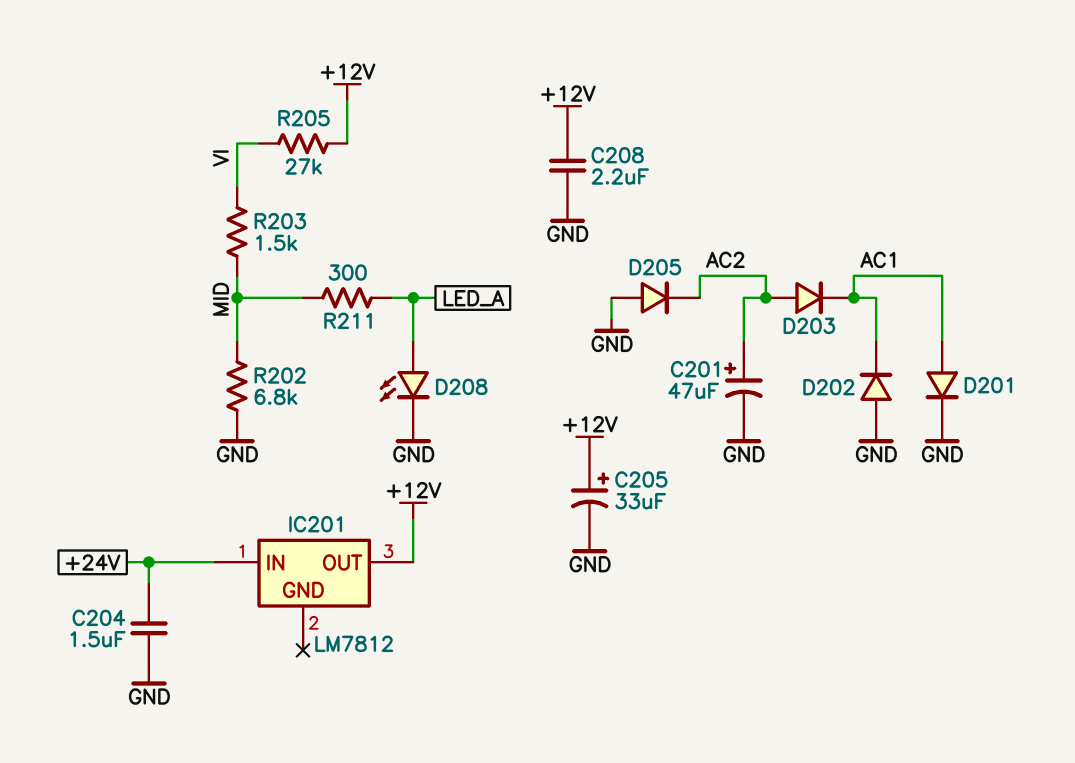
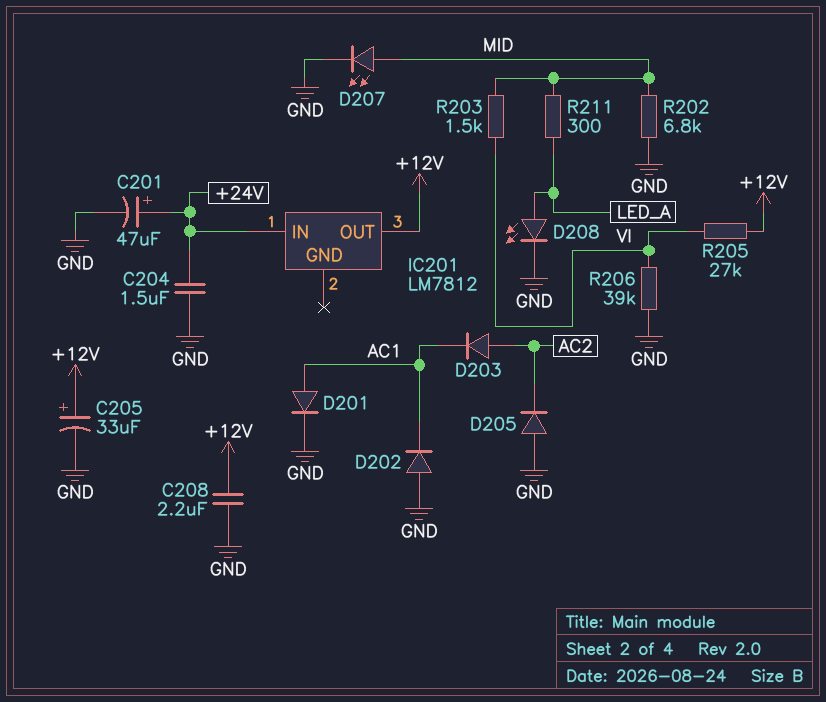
C201: 47uF (plus AC2, minus GND) -> 47uF (plus +24V, minus GND)
D207: none -> LED (A MID, K GND)
R206: none -> 39k (GND, VI)

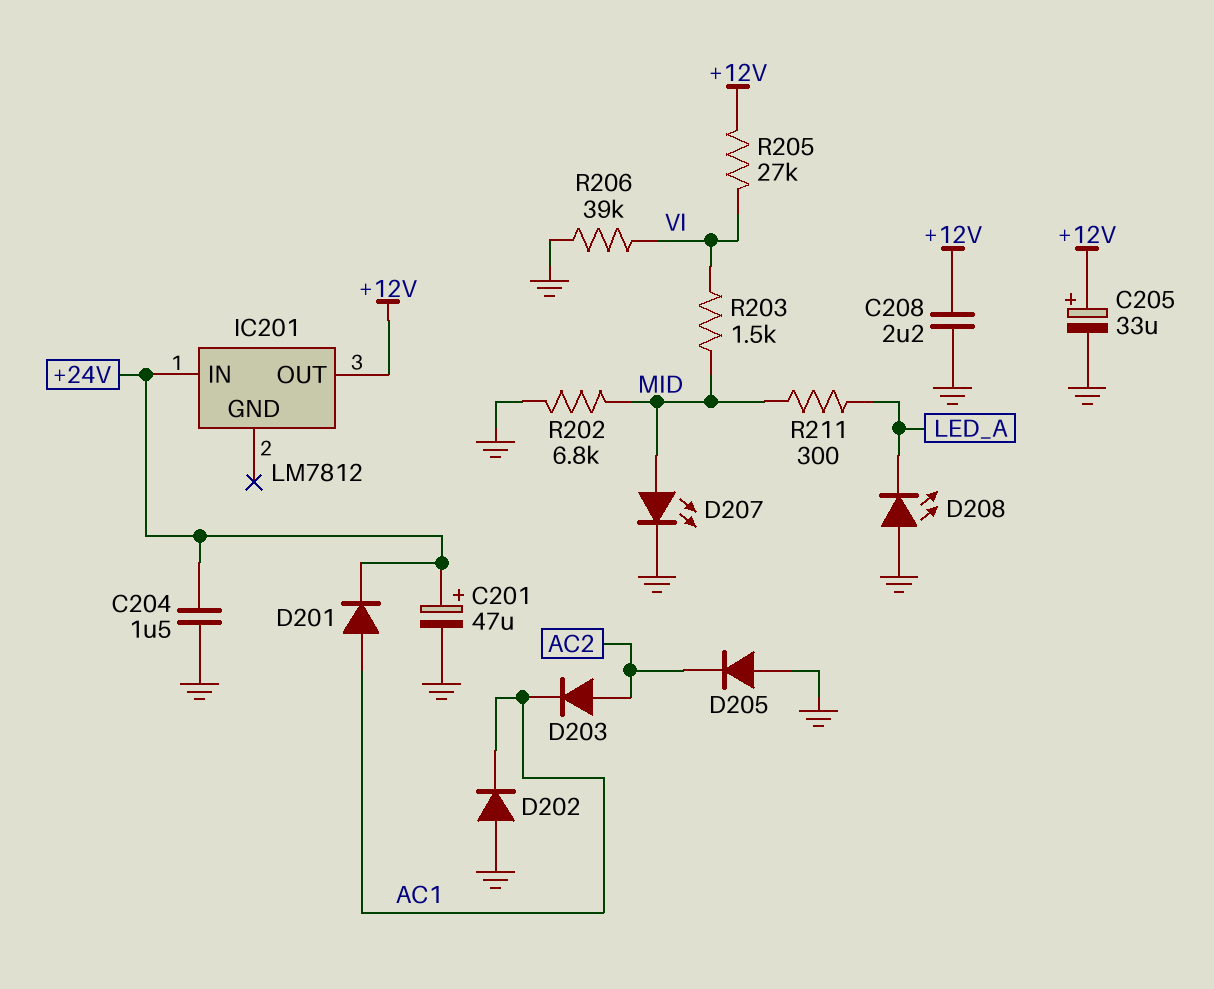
D201: diode (A AC1, K GND) -> diode (A AC1, K +24V)
D208: LED (A LED_A, K GND) -> LED (A GND, K LED_A)

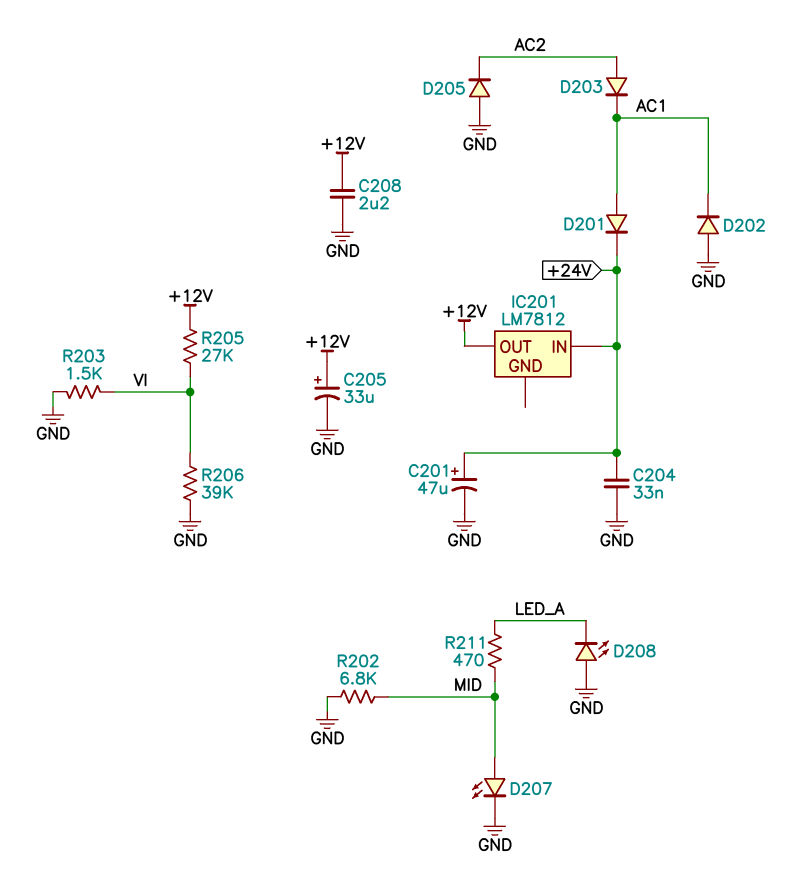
C204: 1.5uF (+24V, GND) -> 33nF (+24V, GND)
R203: 1.5k (MID, VI) -> 1.5k (GND, VI)
R211: 300 (LED_A, MID) -> 470 (LED_A, MID)

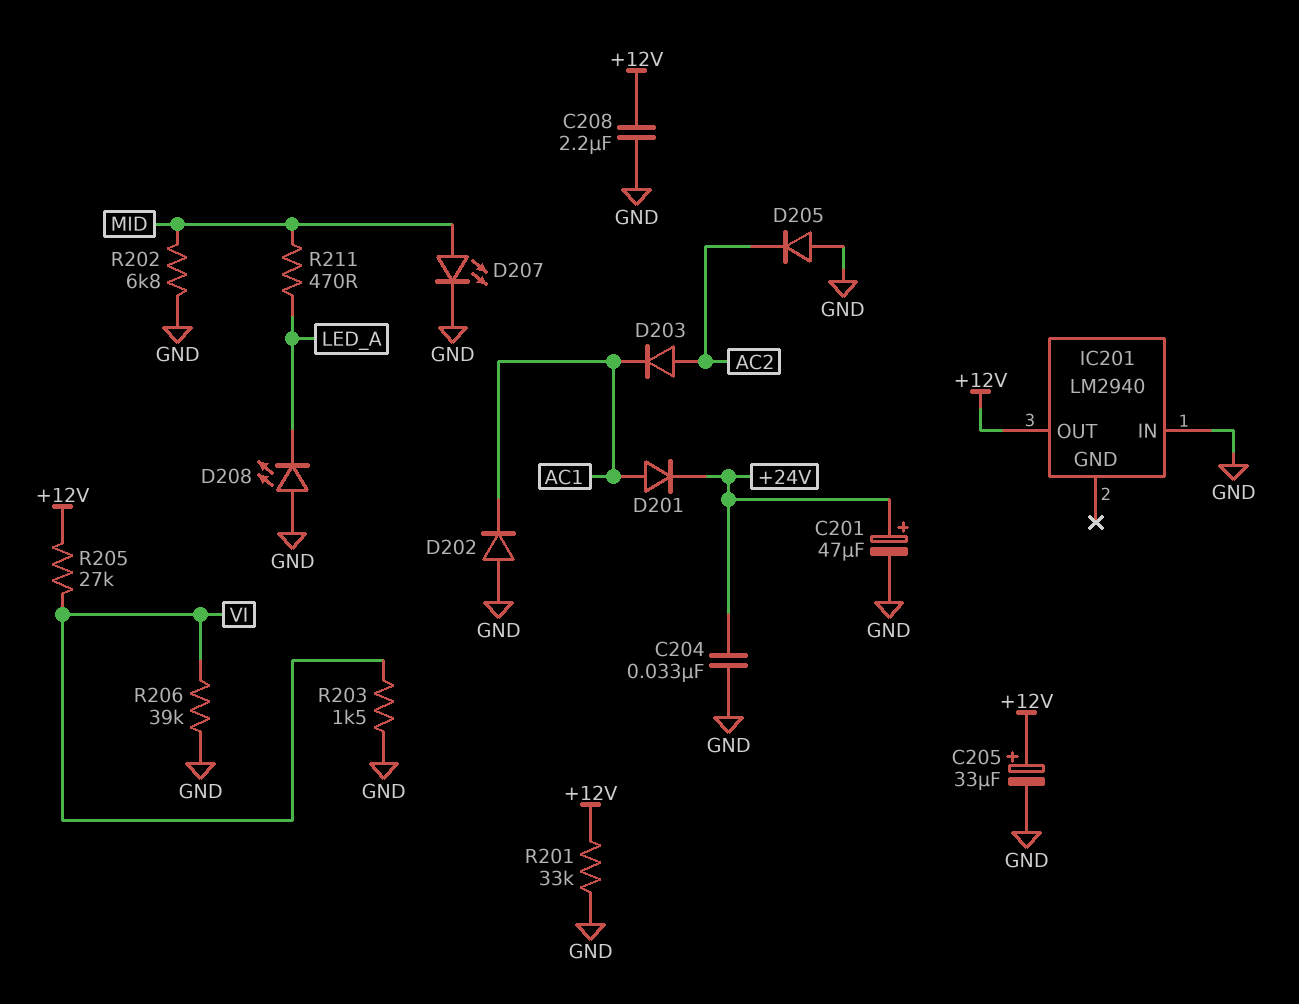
IC201: LM7812 -> LM2940
IC201 pin IN: +24V -> GND
R201: none -> 33k (+12V, GND)

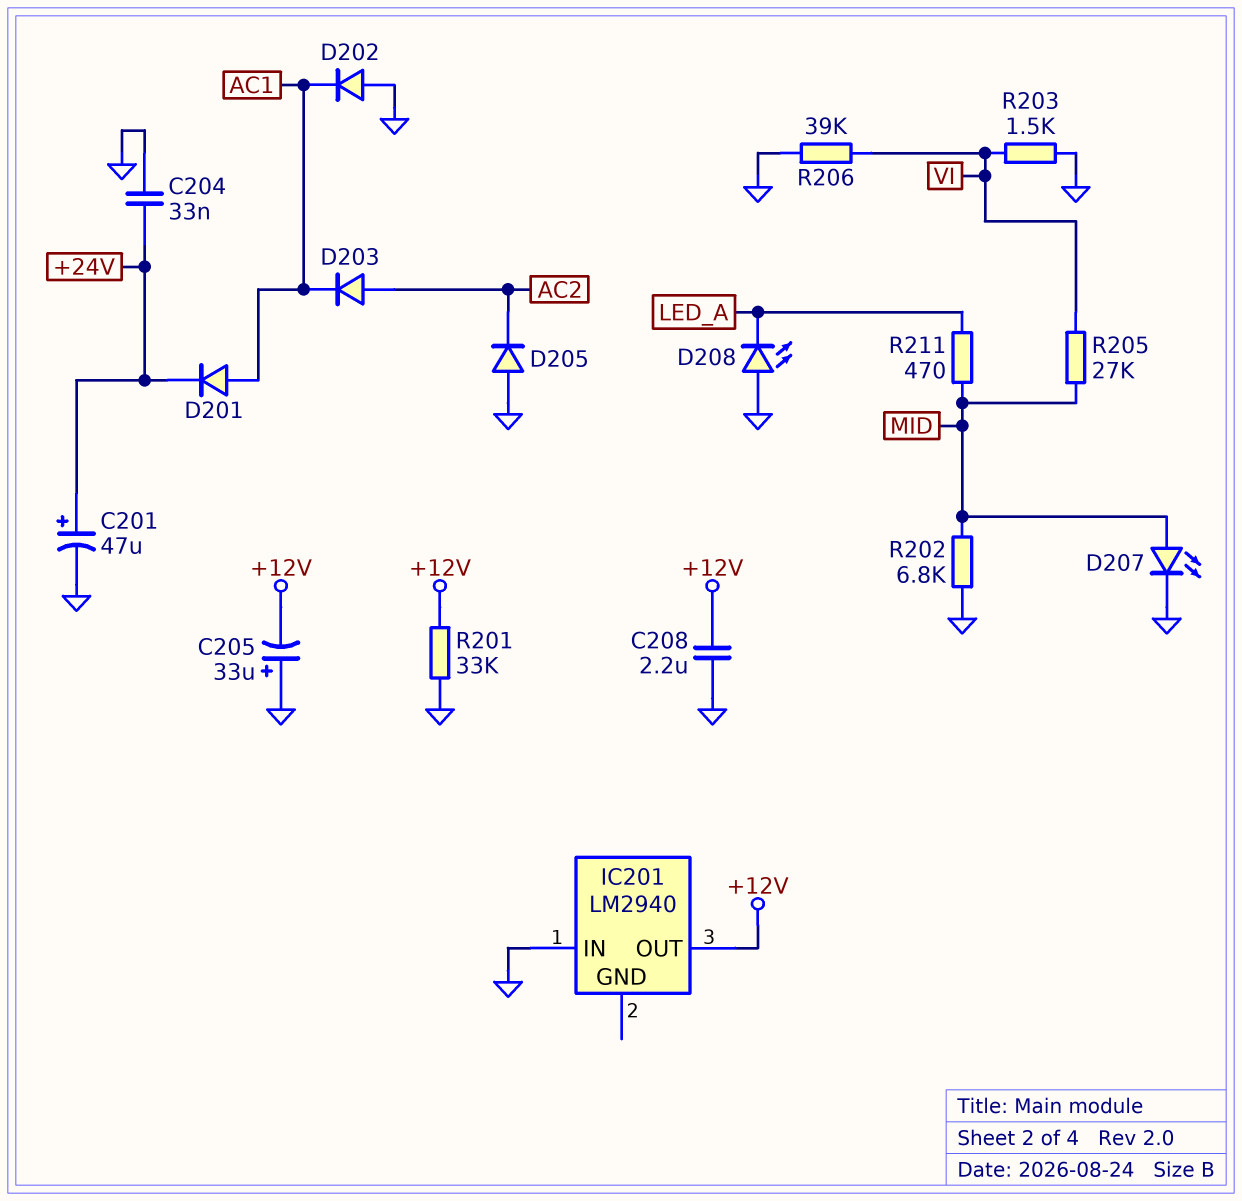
C205: 33uF (plus +12V, minus GND) -> 33uF (plus GND, minus +12V)
R205: 27k (+12V, VI) -> 27k (MID, VI)

